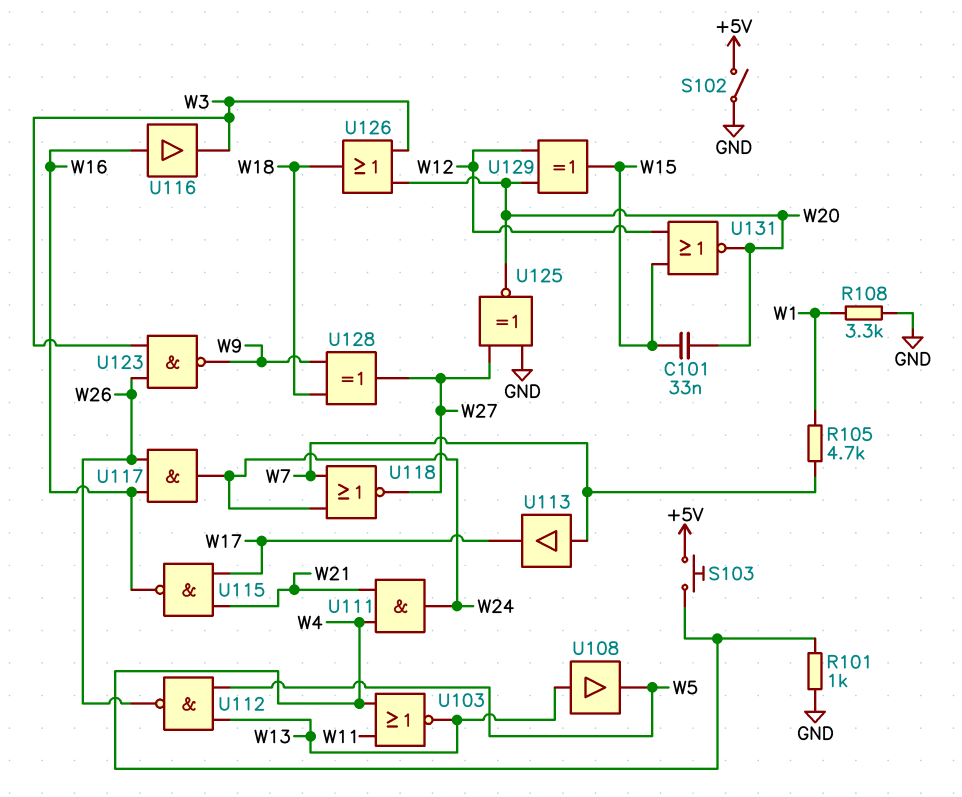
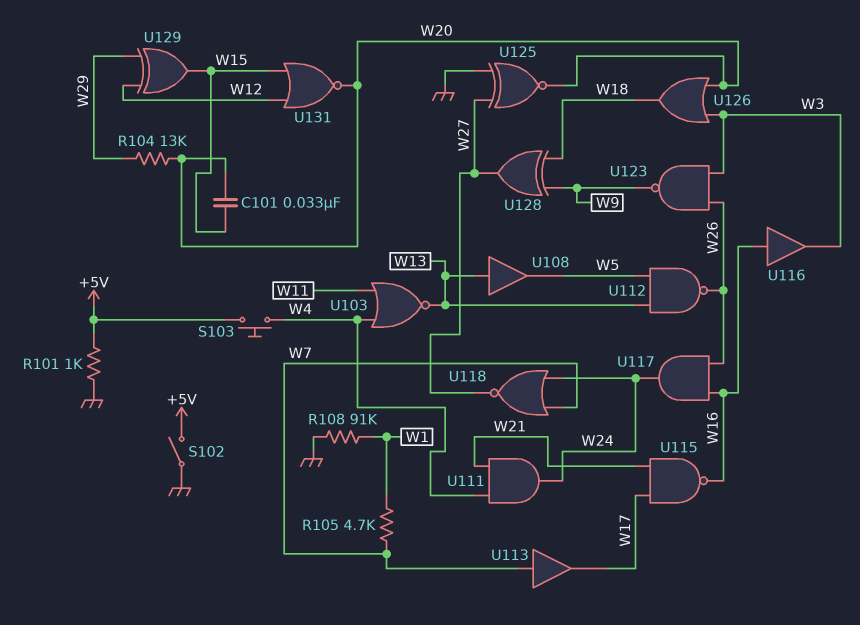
R101: 1k (GND, W4) -> 1k (+5V, GND)
R104: none -> 13k (W20, W29)
R108: 3.3k (GND, W1) -> 91k (GND, W1)
U129: XOR (in W12, in W20, out W15) -> XOR (in W12, in W29, out W15)

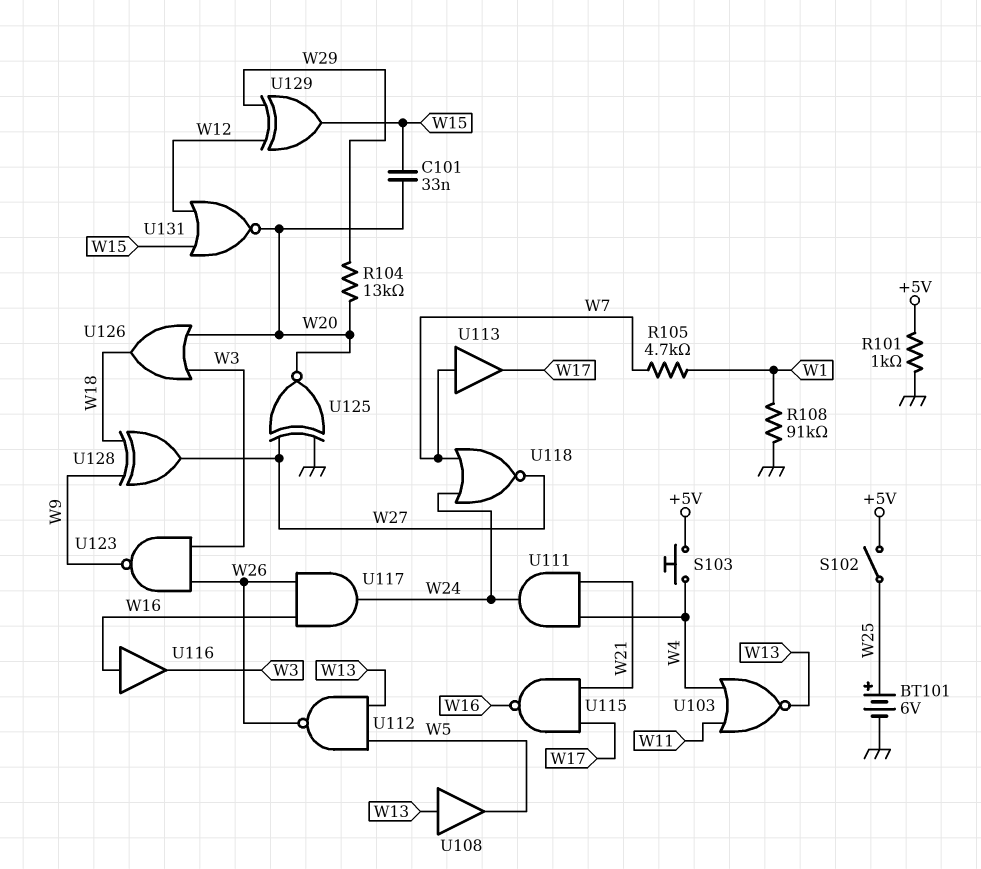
BT101: none -> 6V (plus W25, minus GND)
S102: switch (+5V, GND) -> switch (+5V, W25)

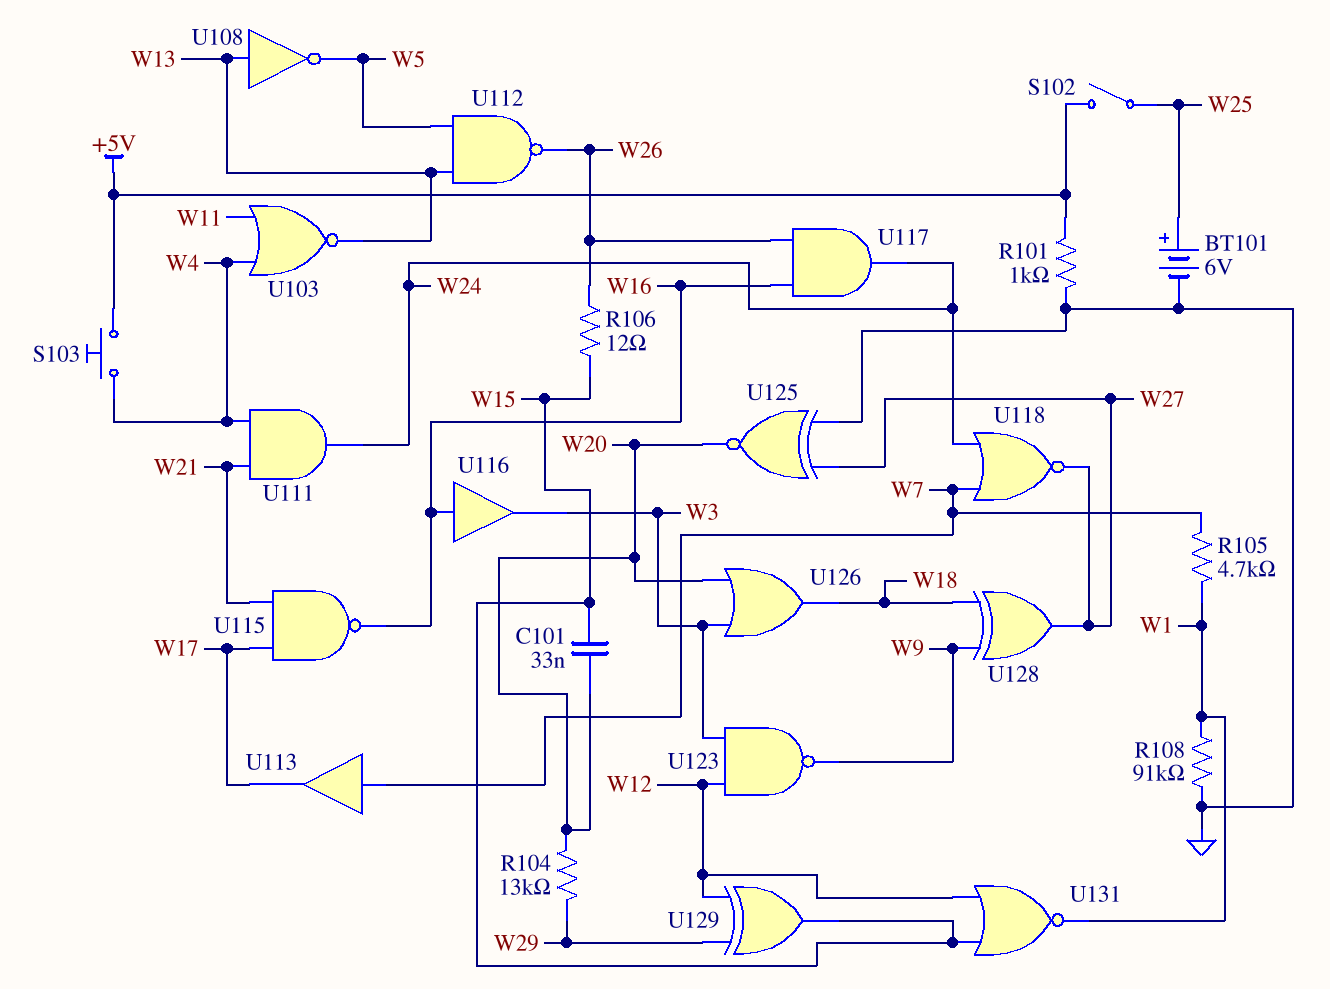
R106: none -> 12 (W15, W26)
U108: buffer (in W13, out W5) -> NOT (in W13, out W5)
U123: NAND (in W3, in W26, out W9) -> NAND (in W3, in W12, out W9)
U131: NOR (in W12, in W15, out W20) -> NOR (in W12, in W15, out W1)

